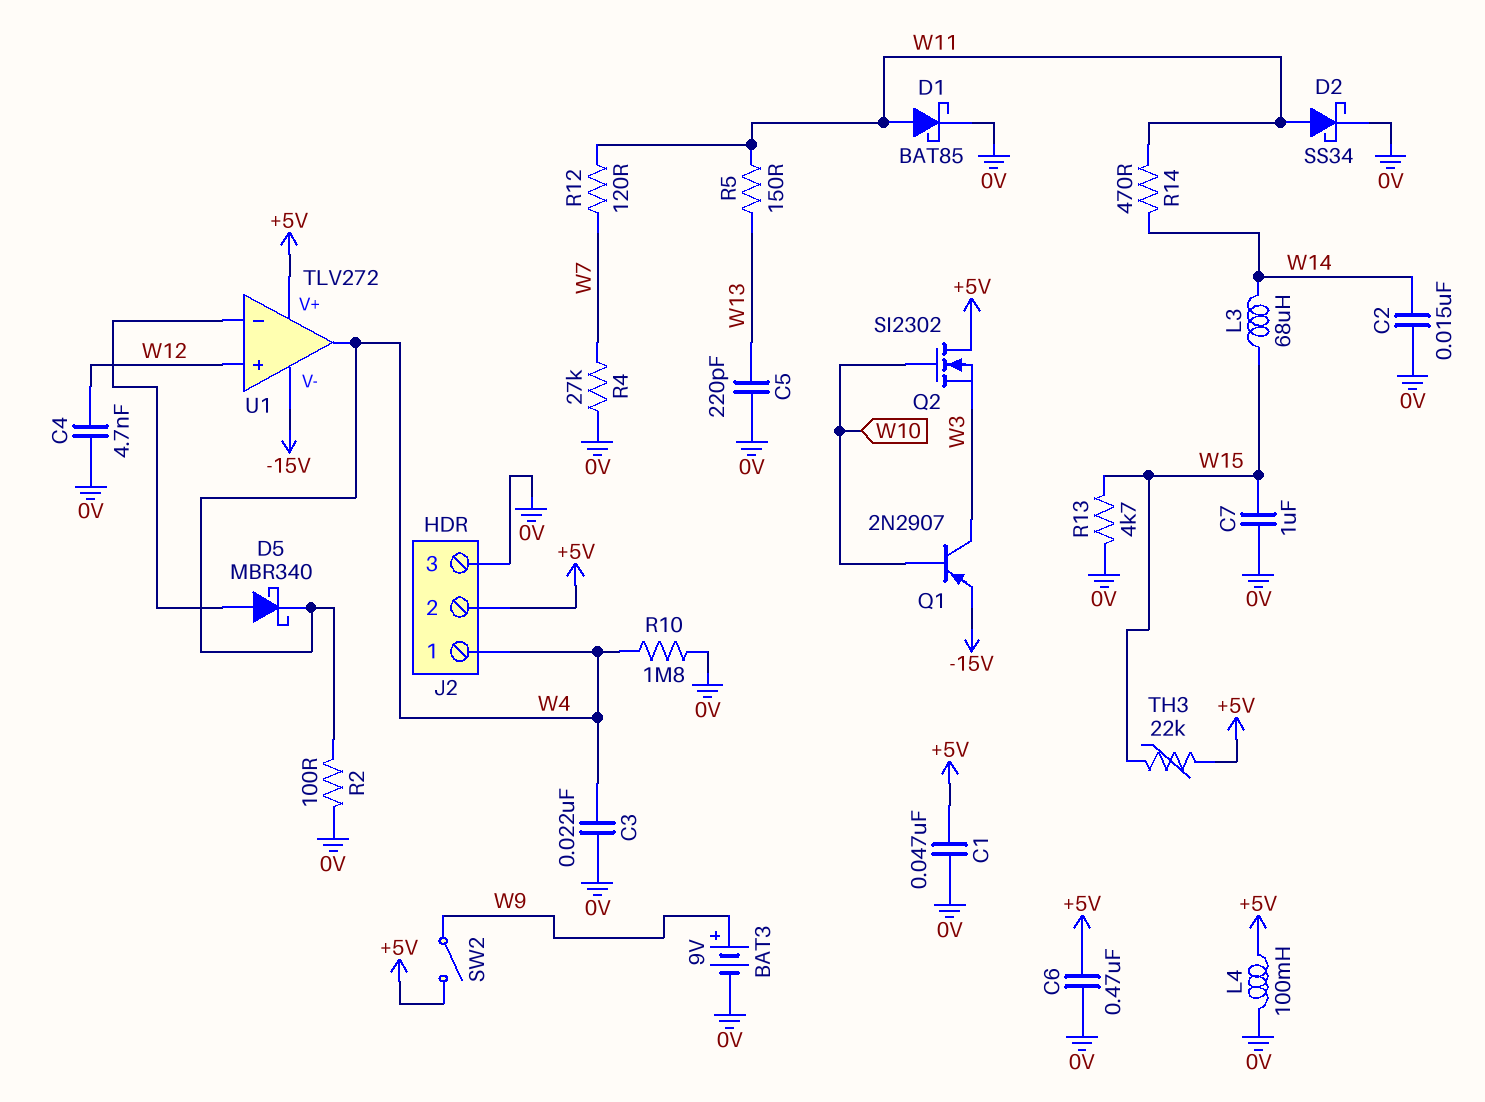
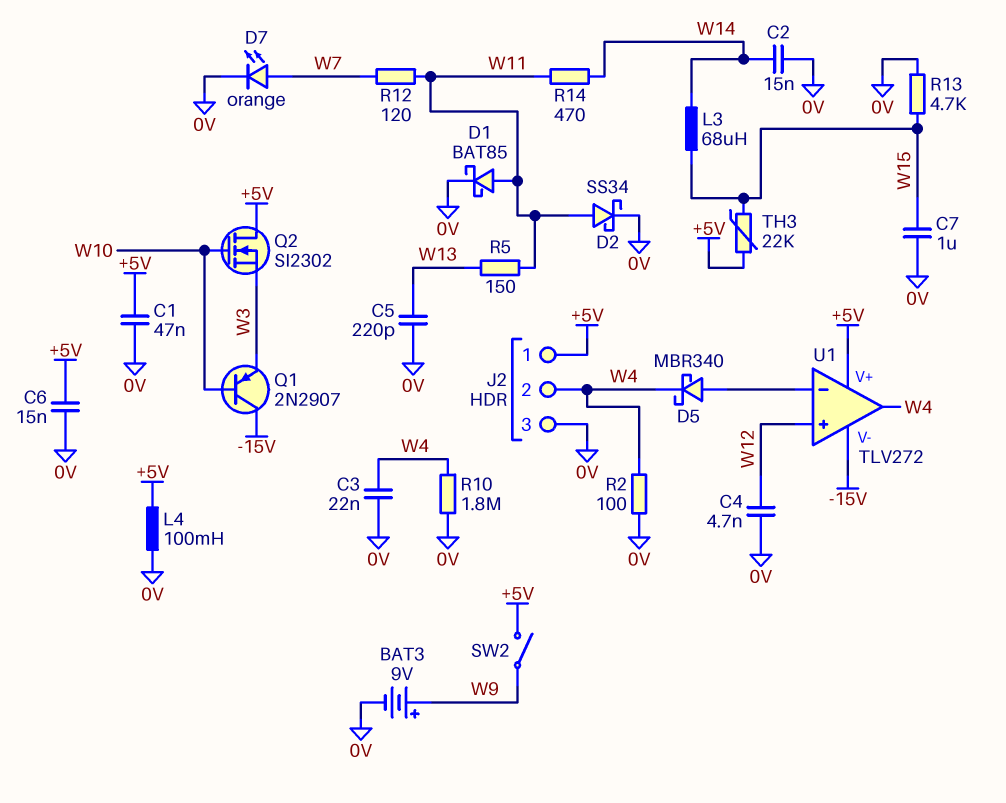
C6: 470nF (+5V, 0V) -> 15nF (+5V, 0V)
D7: none -> LED orange (A W7, K 0V)
J2 pin 1: W4 -> +5V
J2 pin 2: +5V -> W4
Q1: PNP 2N2907 (B W10, C W3, E -15V) -> PNP 2N2907 (B W10, C -15V, E W3)
R4: 27k (0V, W7) -> none

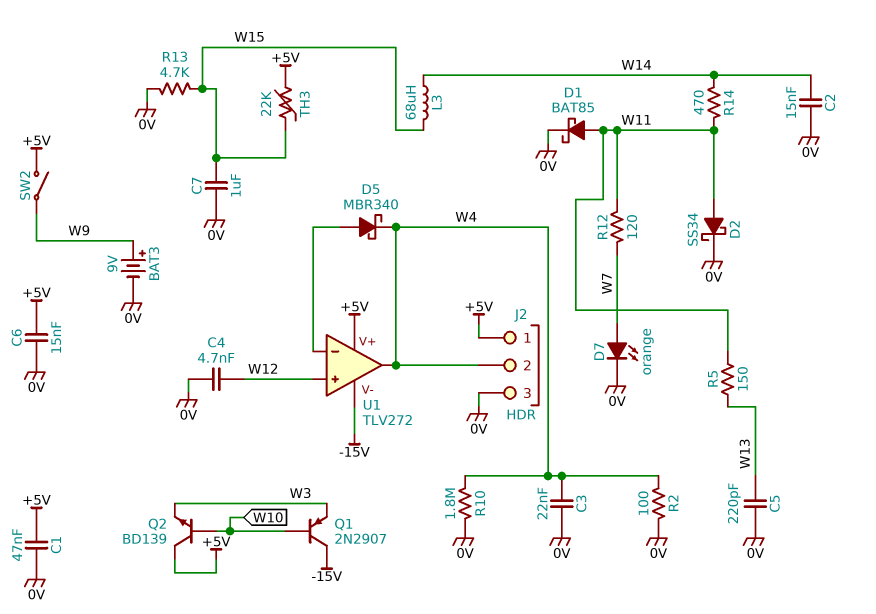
L4: 100mH (+5V, 0V) -> none
Q2: NMOS SI2302 (G W10, D +5V, S W3) -> NPN BD139 (B W10, C +5V, E W3)

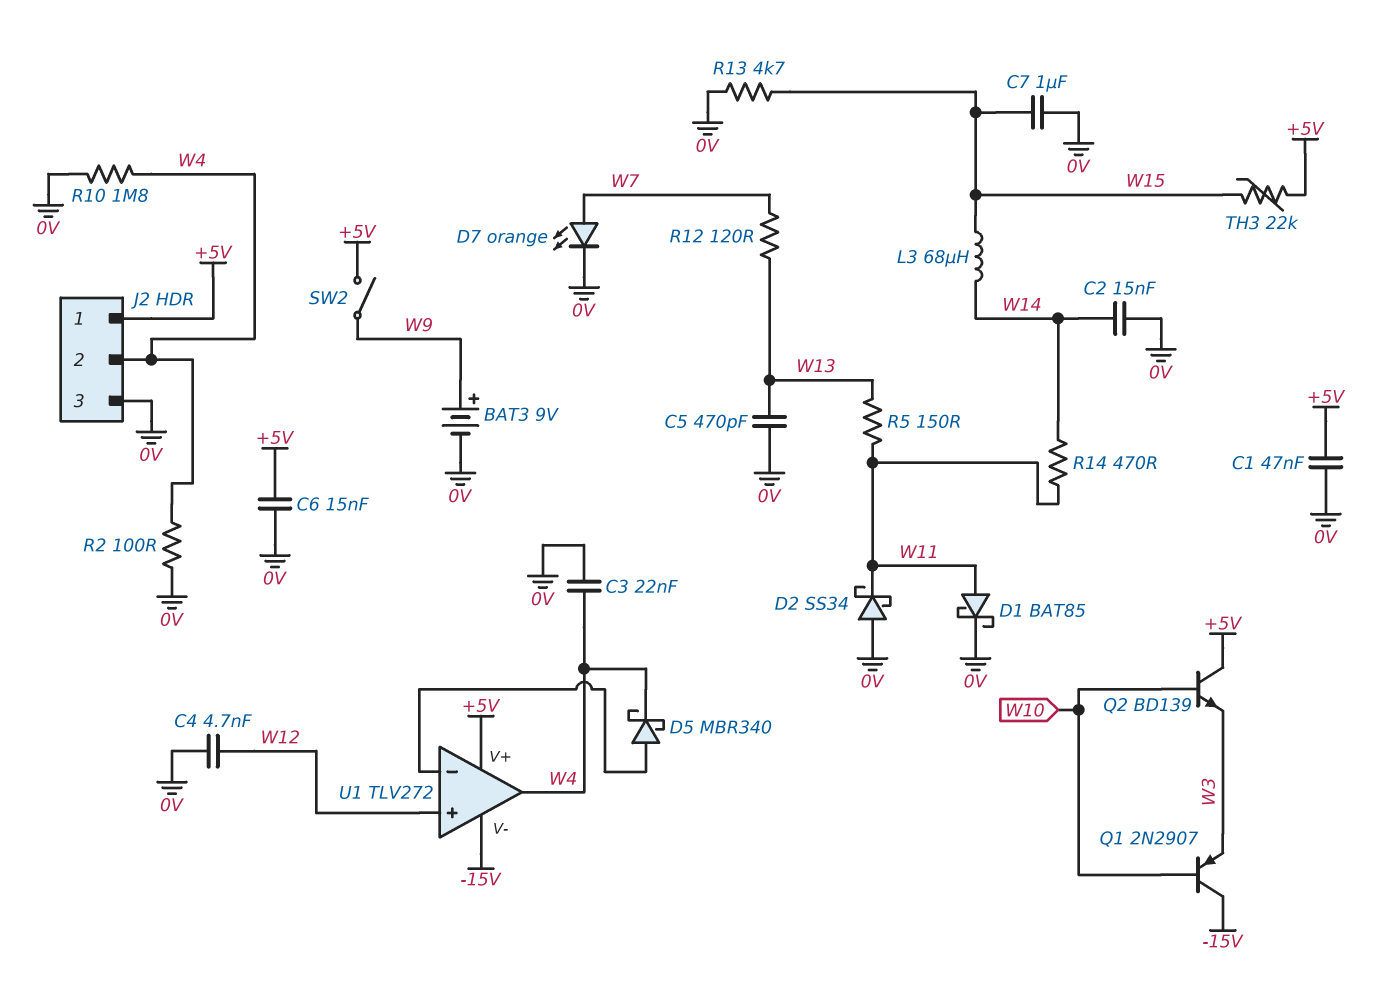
C5: 220pF (0V, W13) -> 470pF (0V, W13)
D2: schottky SS34 (A W11, K 0V) -> schottky SS34 (A 0V, K W11)
R12: 120 (W7, W11) -> 120 (W7, W13)

